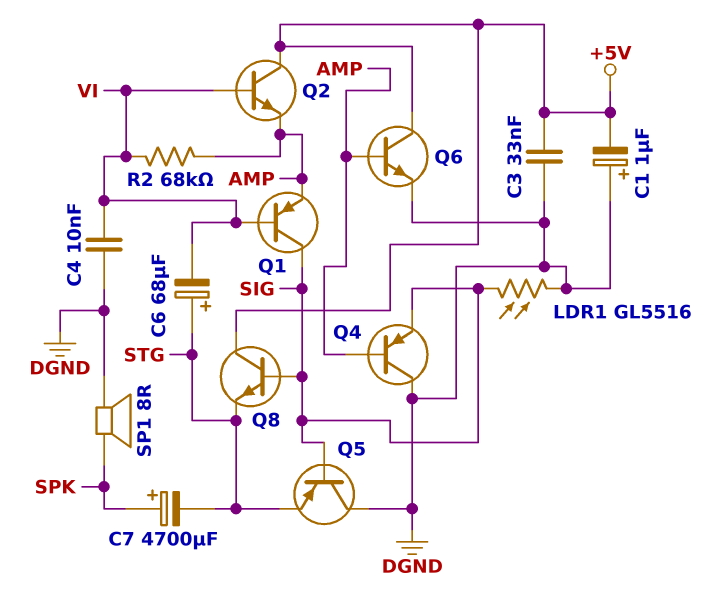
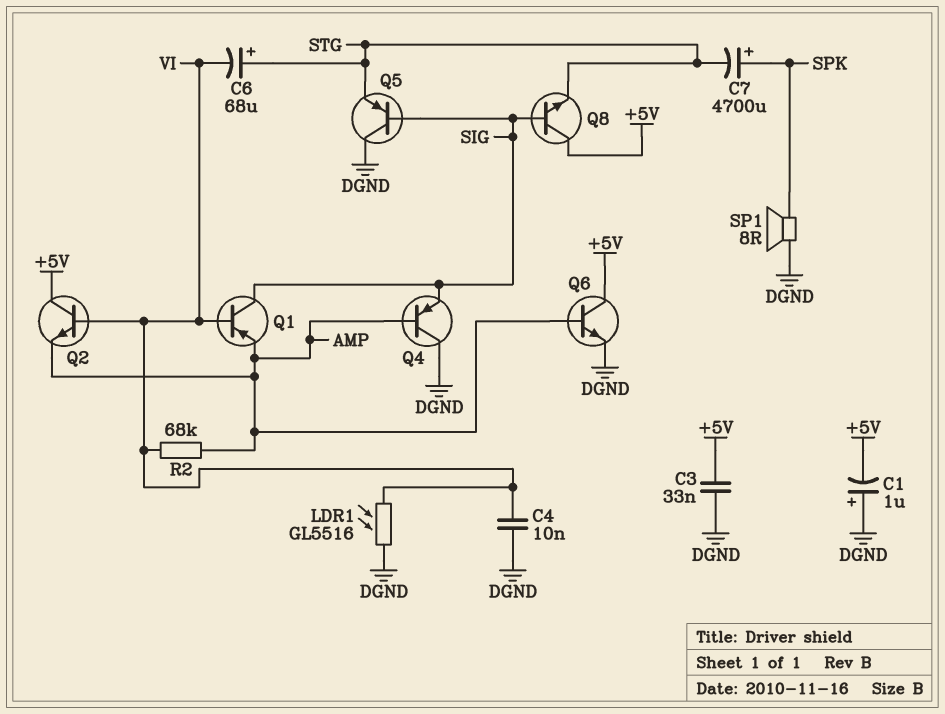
LDR1: GL5516 (DGND, SIG) -> GL5516 (DGND, VI)

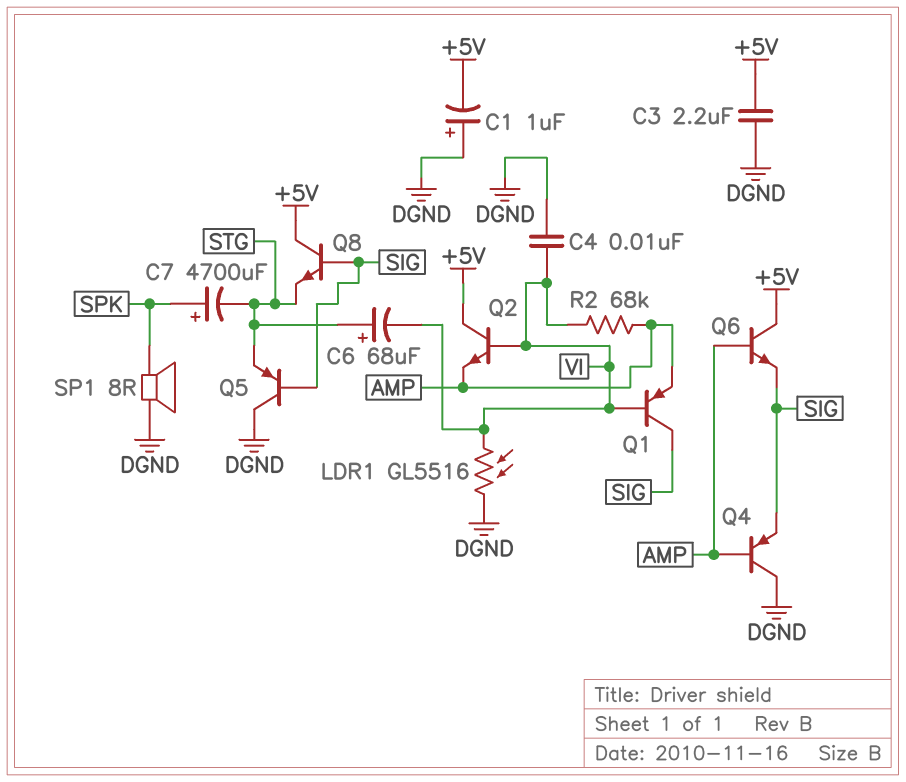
C3: 33nF (+5V, DGND) -> 2.2uF (+5V, DGND)
Q6: NPN (B AMP, C +5V, E DGND) -> NPN (B AMP, C +5V, E SIG)

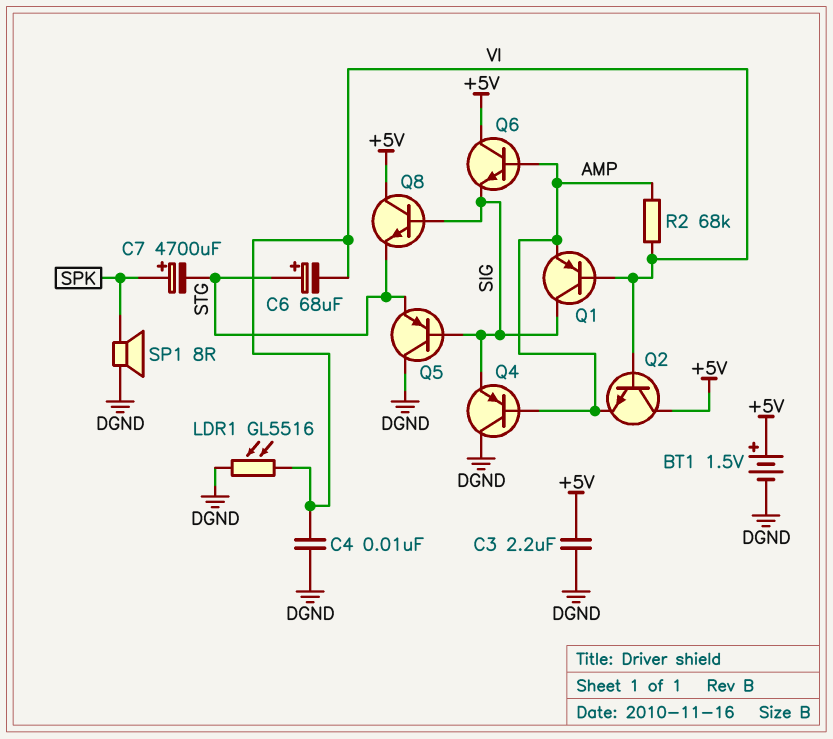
BT1: none -> 1.5V (plus +5V, minus DGND)
C1: 1uF (plus DGND, minus +5V) -> none

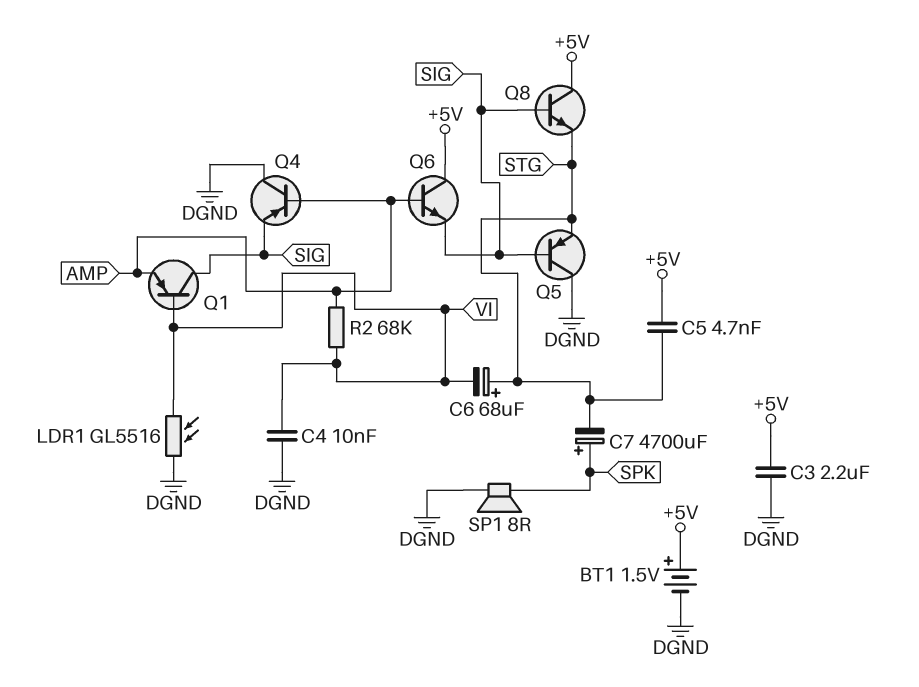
C5: none -> 4.7nF (+5V, STG)
Q2: NPN (B VI, C +5V, E AMP) -> none

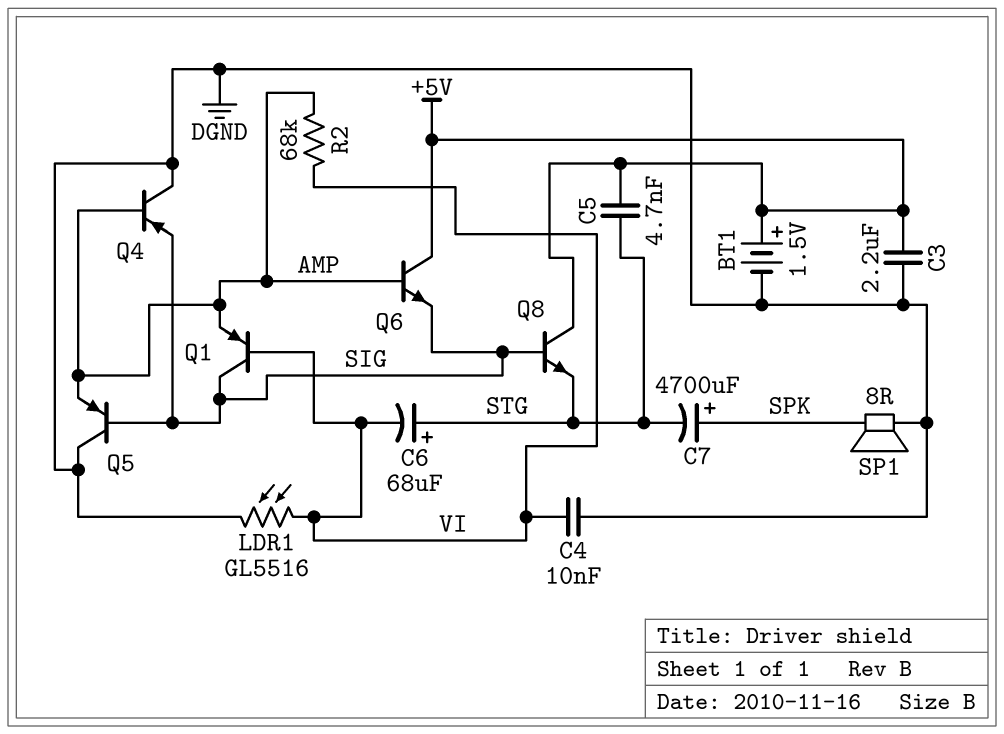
Q5: PNP (B SIG, C DGND, E STG) -> PNP (B SIG, C DGND, E AMP)

